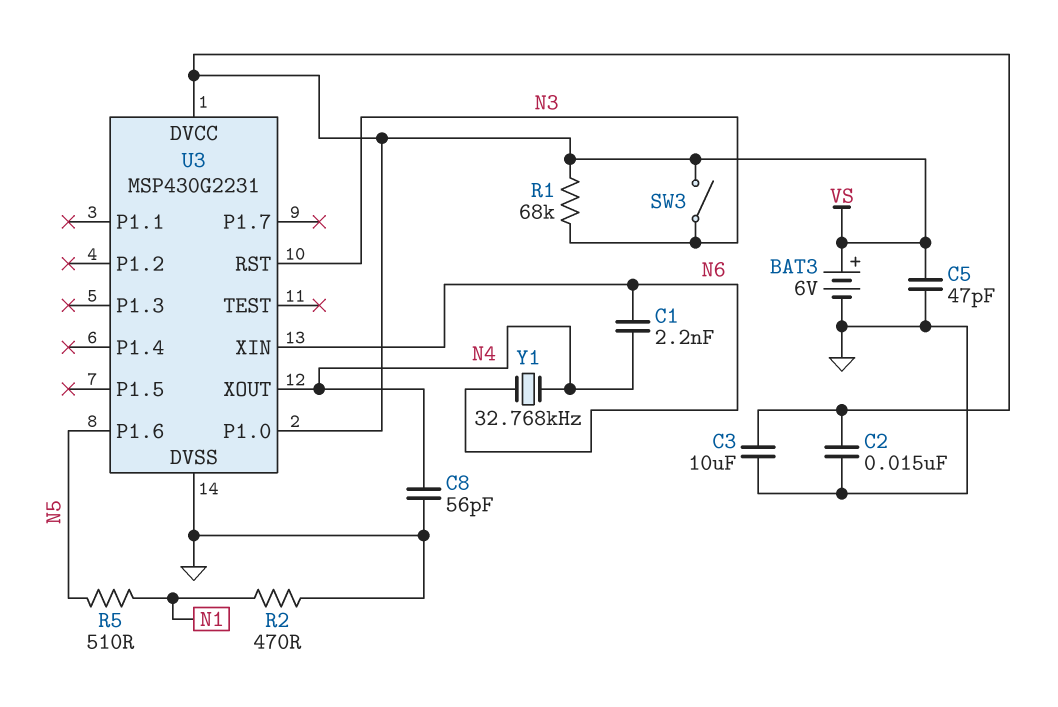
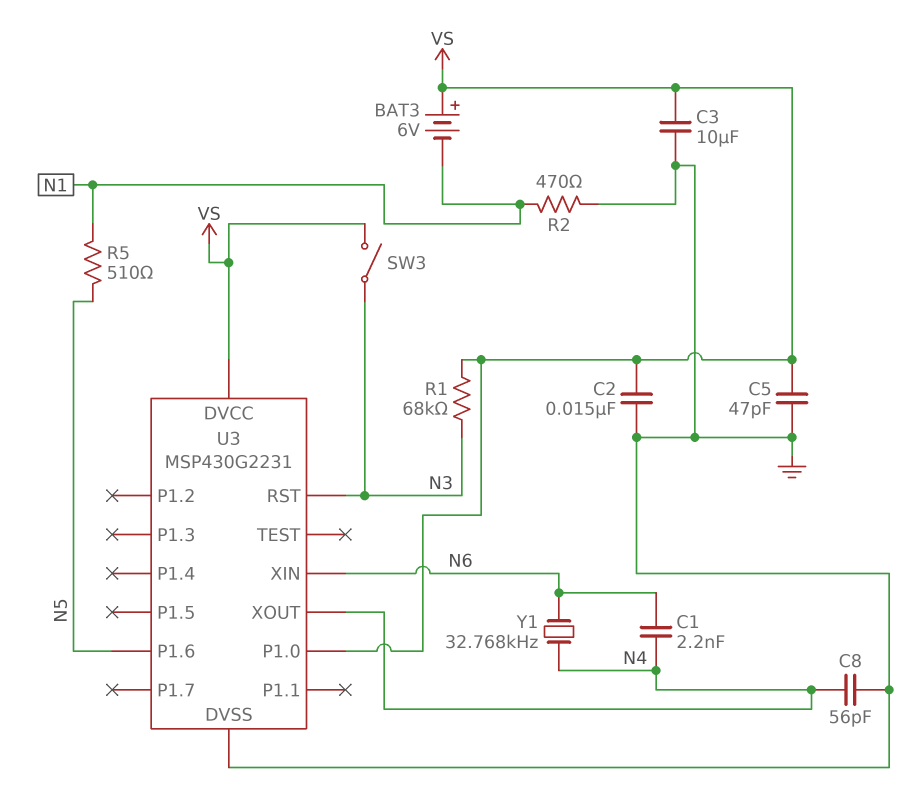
BAT3: 6V (plus VS, minus GND) -> 6V (plus VS, minus N1)

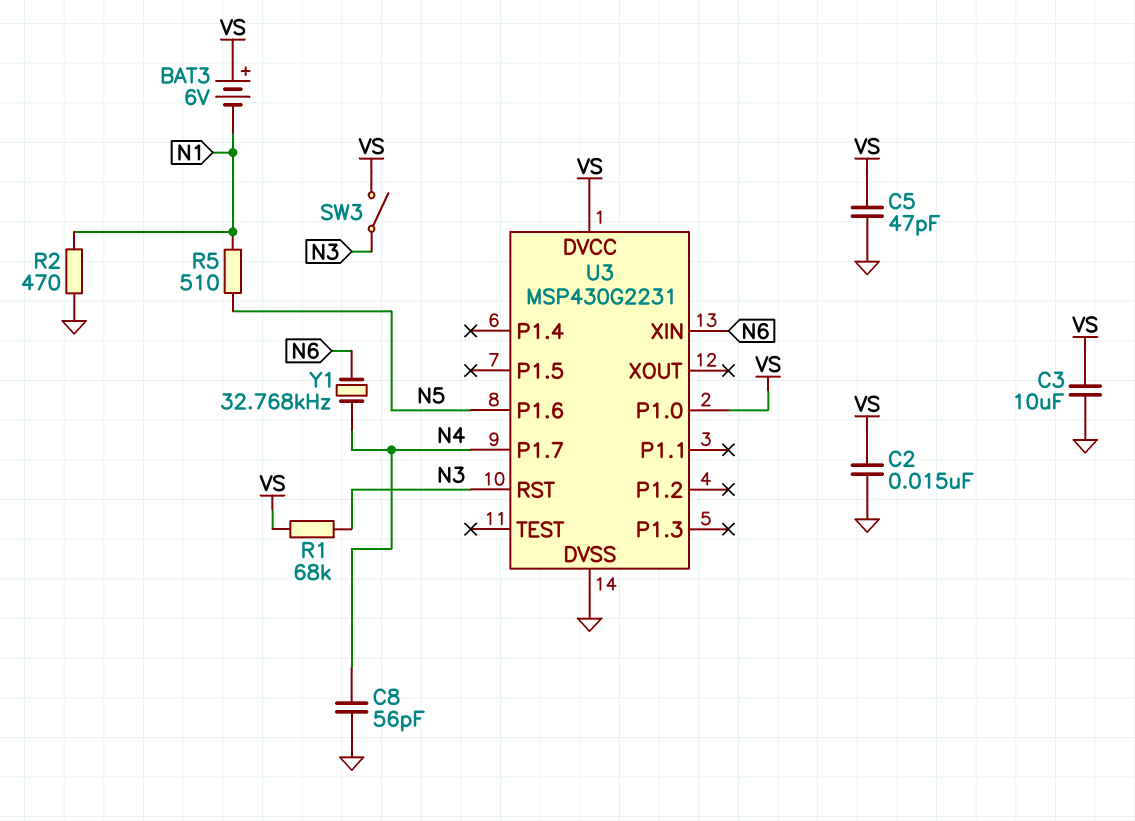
C1: 2.2nF (N4, N6) -> none
U3 pin P1.7: none -> N4
U3 pin XOUT: N4 -> none

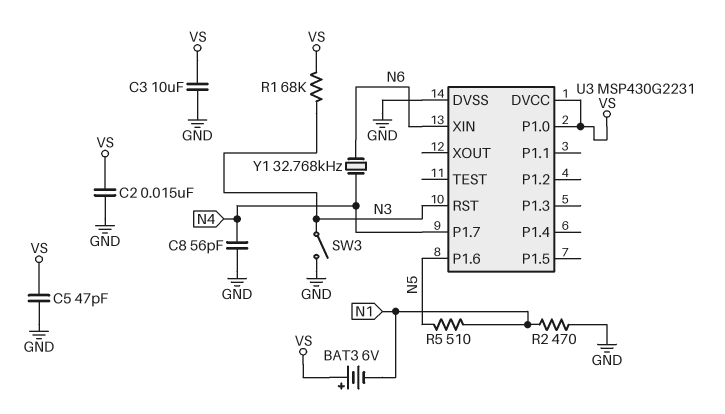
SW3: switch (N3, VS) -> switch (GND, N3)

